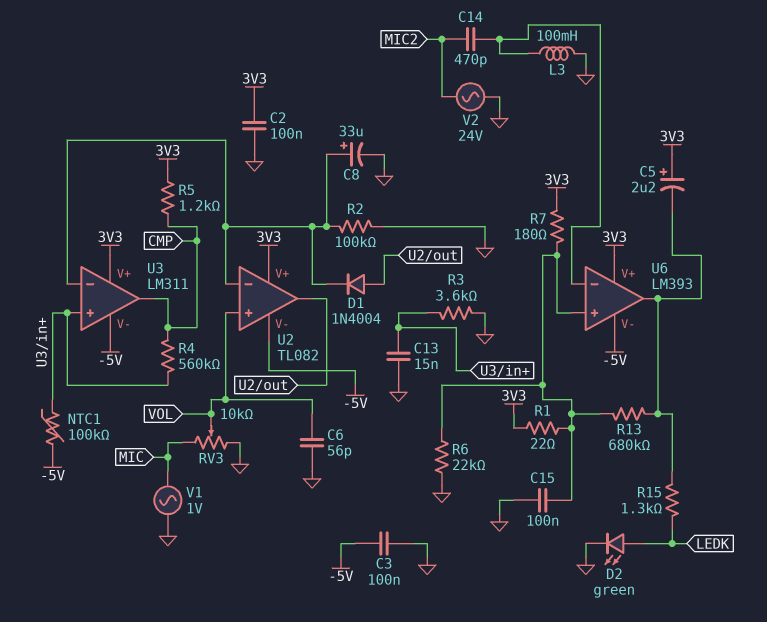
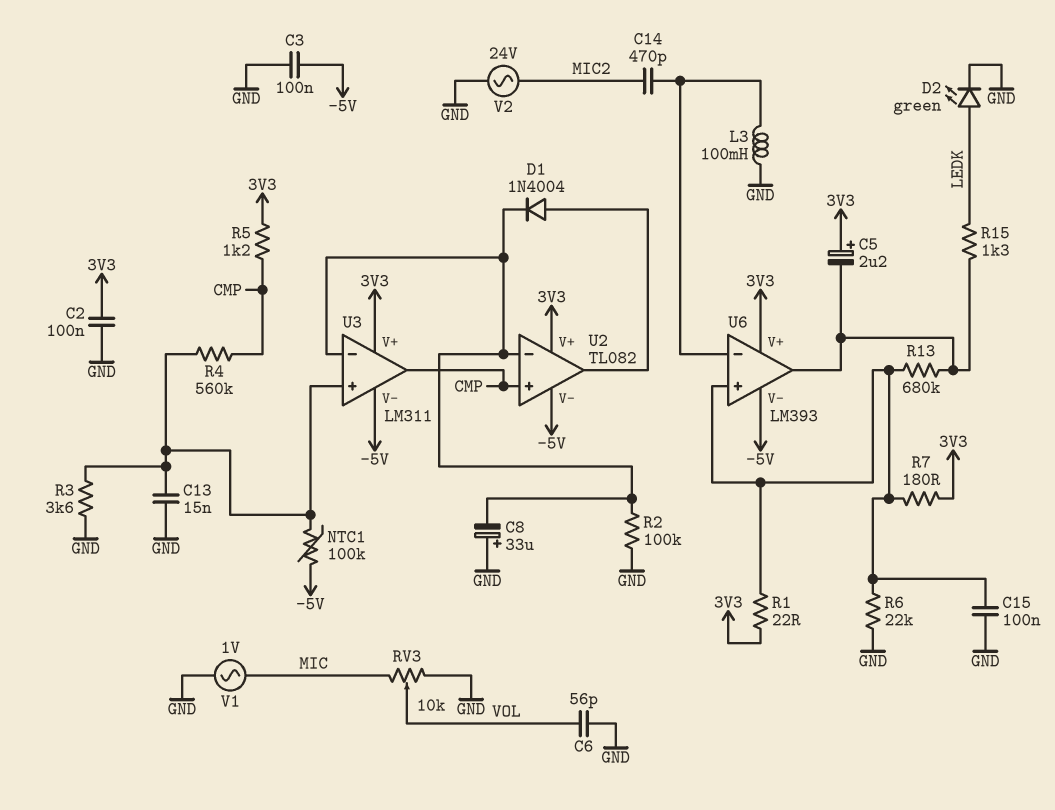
C8: 33uF (plus U2/in-, minus GND) -> 33uF (plus GND, minus U2/in-)
U2 pin in+: VOL -> CMP

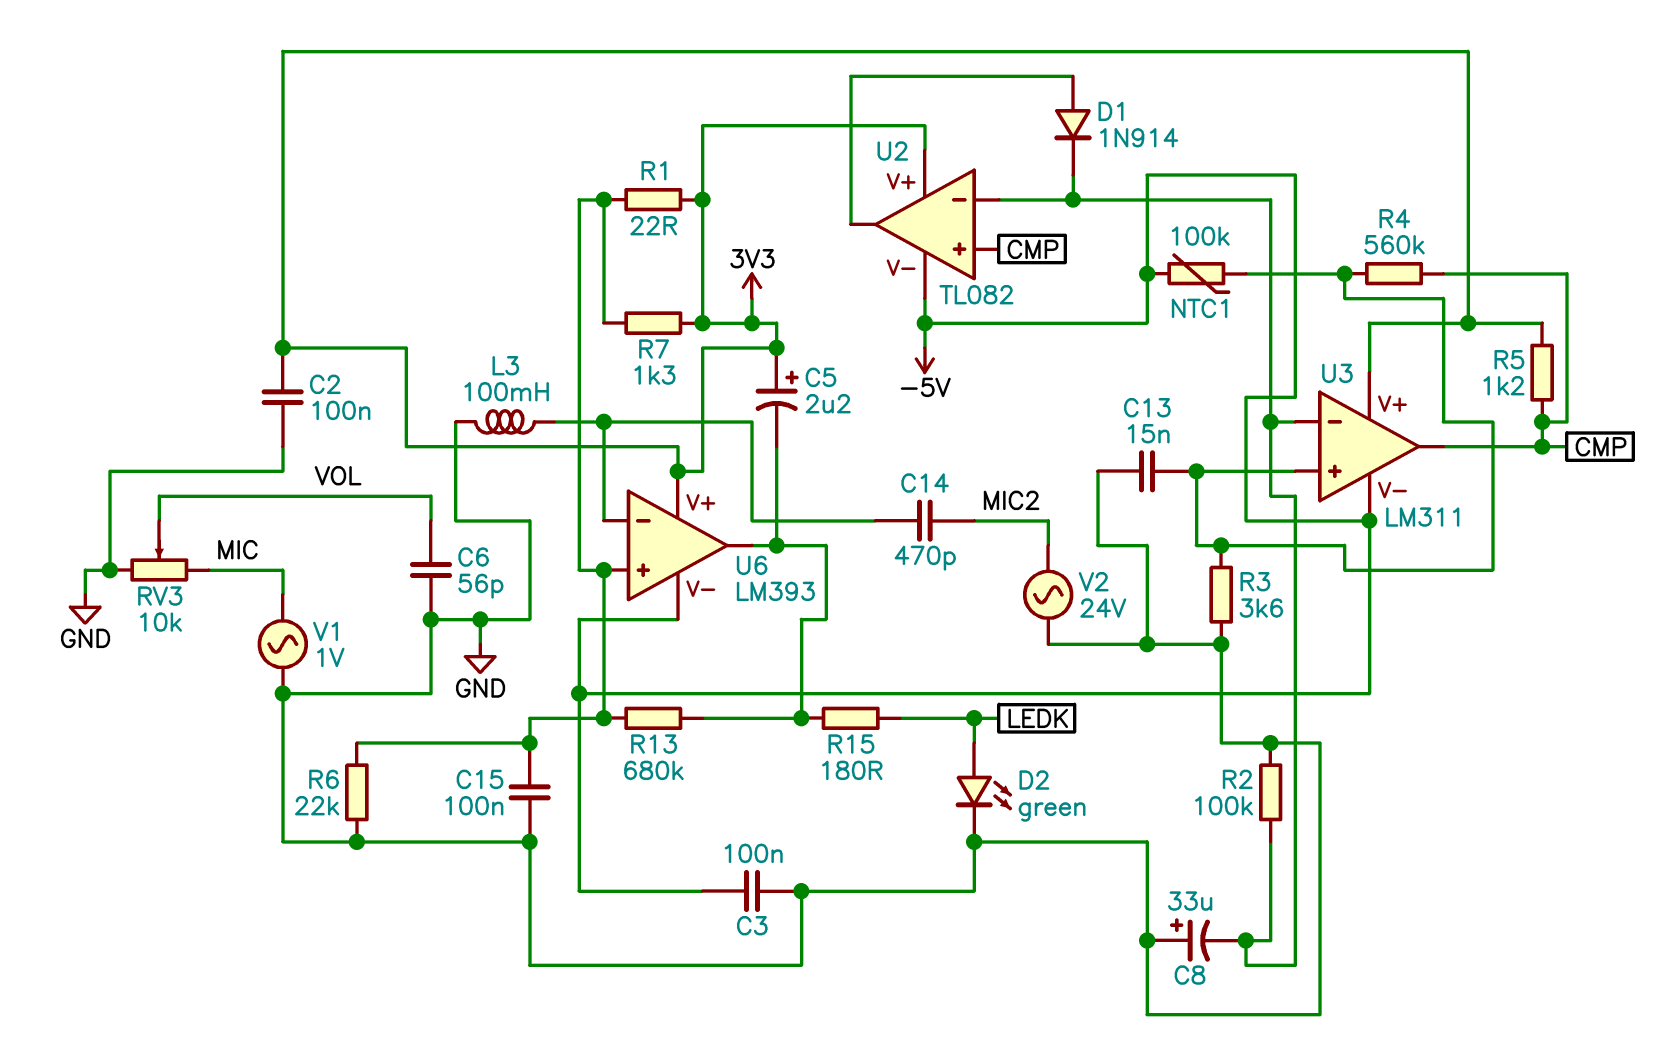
D1: diode 1N4004 (A U2/out, K U2/in-) -> diode 1N914 (A U2/out, K U2/in-)
R7: 180 (3V3, U6/in+) -> 1.3k (3V3, U6/in+)
R15: 1.3k (LEDK, U6/out) -> 180 (LEDK, U6/out)

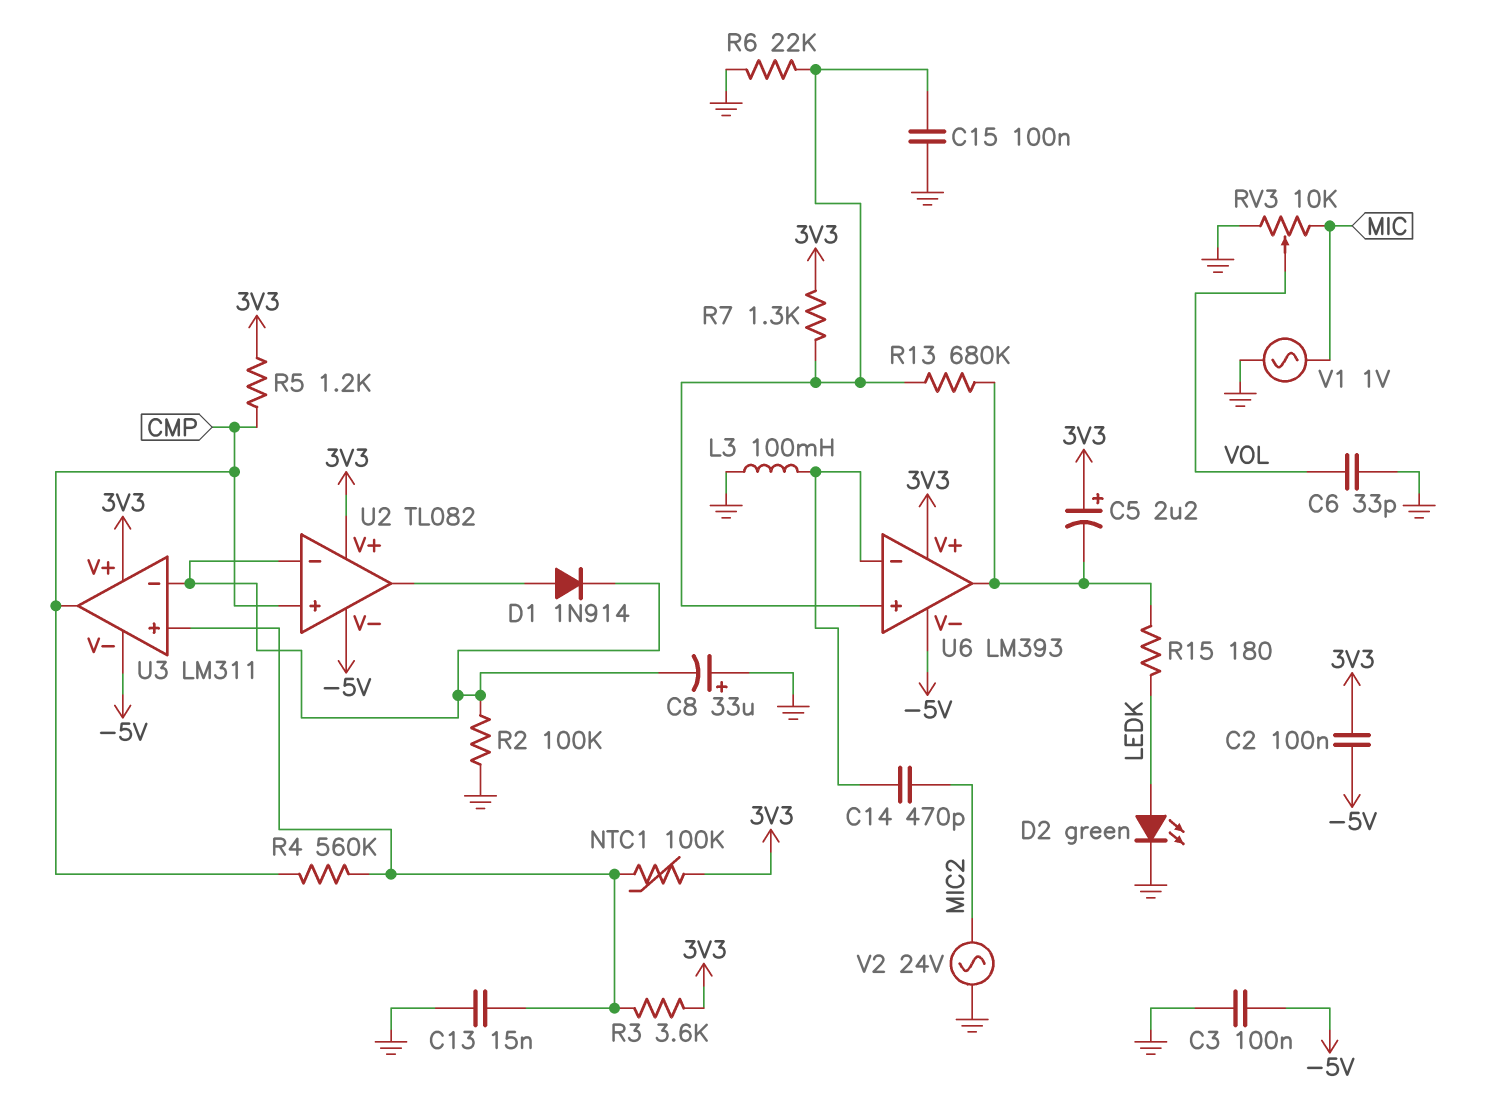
C2: 100nF (3V3, GND) -> 100nF (-5V, 3V3)
C6: 56pF (GND, VOL) -> 33pF (GND, VOL)
NTC1: 100k (-5V, U3/in+) -> 100k (3V3, U3/in+)
R1: 22 (3V3, U6/in+) -> none
R3: 3.6k (GND, U3/in+) -> 3.6k (3V3, U3/in+)

